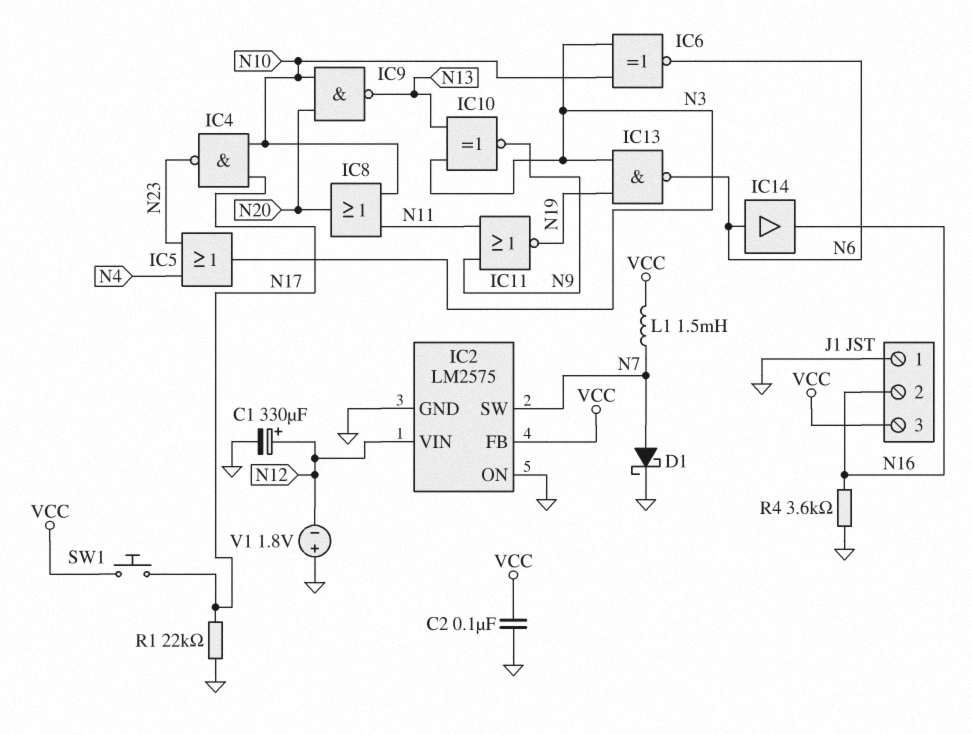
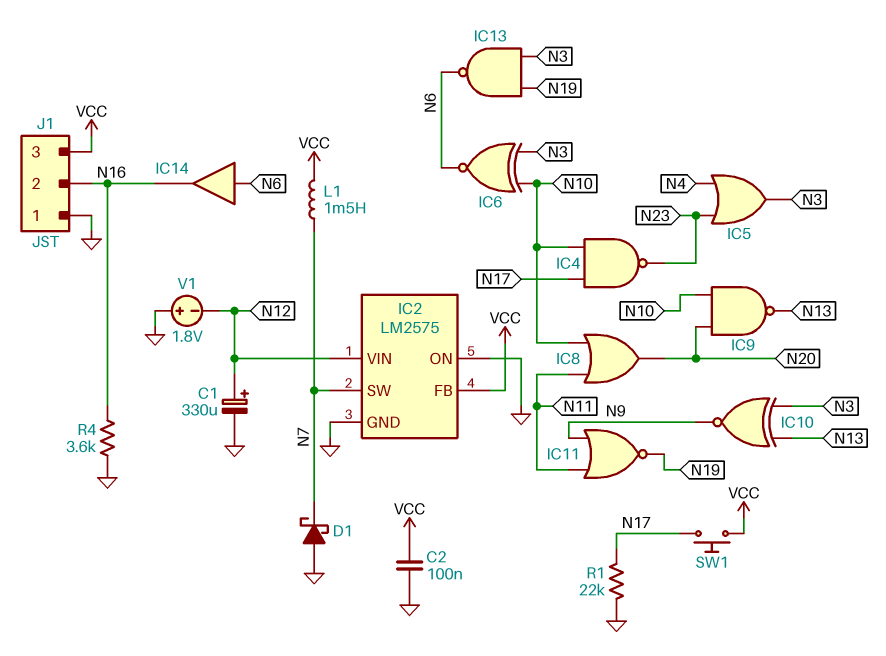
D1: schottky (A N7, K GND) -> schottky (A GND, K N7)

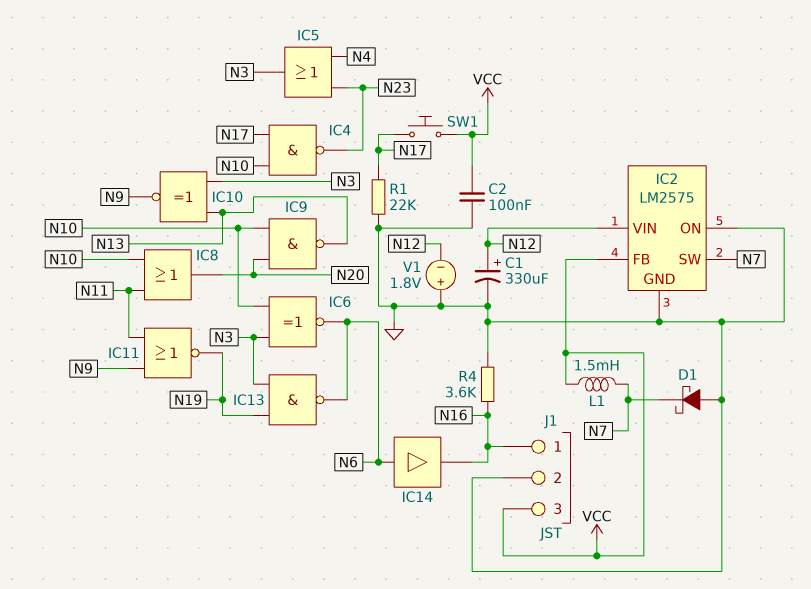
J1 pin 1: GND -> N16
J1 pin 2: N16 -> GND

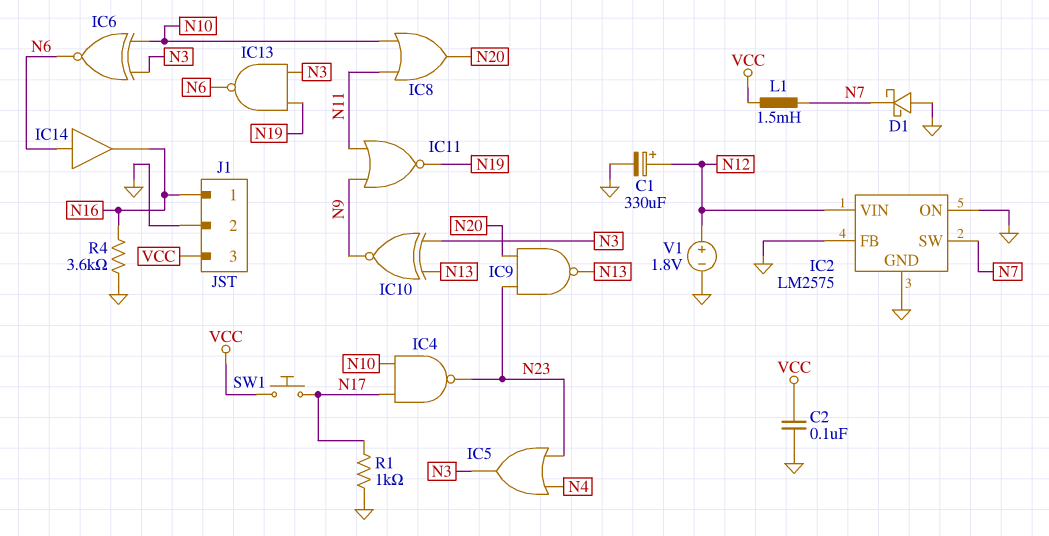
IC2 pin FB: VCC -> GND
IC9: NAND (in N10, in N20, out N13) -> NAND (in N20, in N23, out N13)
R1: 22k (GND, N17) -> 1k (GND, N17)
V1: 1.8V (plus GND, minus N12) -> 1.8V (plus N12, minus GND)

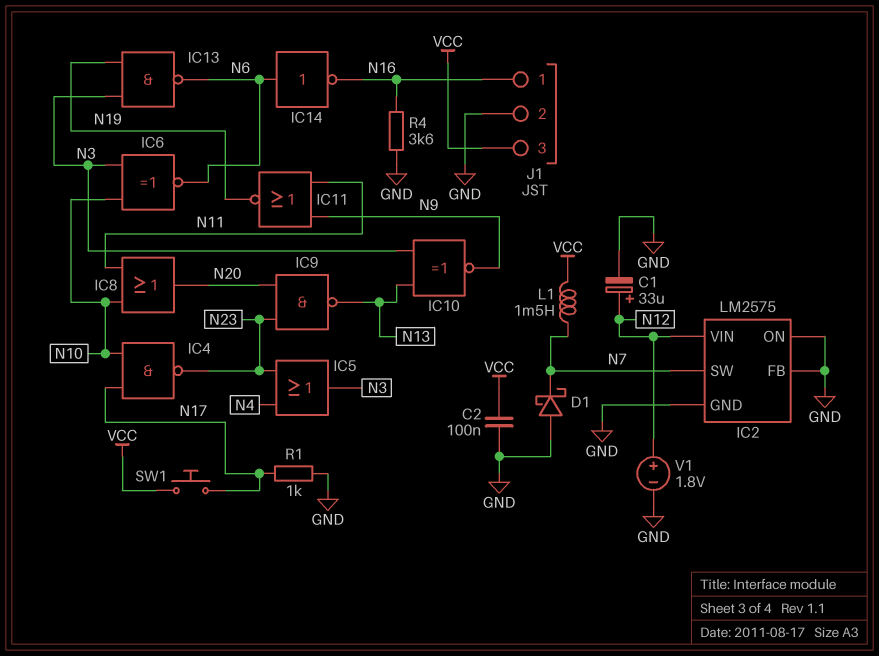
C1: 330uF (plus N12, minus GND) -> 33uF (plus N12, minus GND)
IC14: buffer (in N6, out N16) -> NOT (in N6, out N16)

